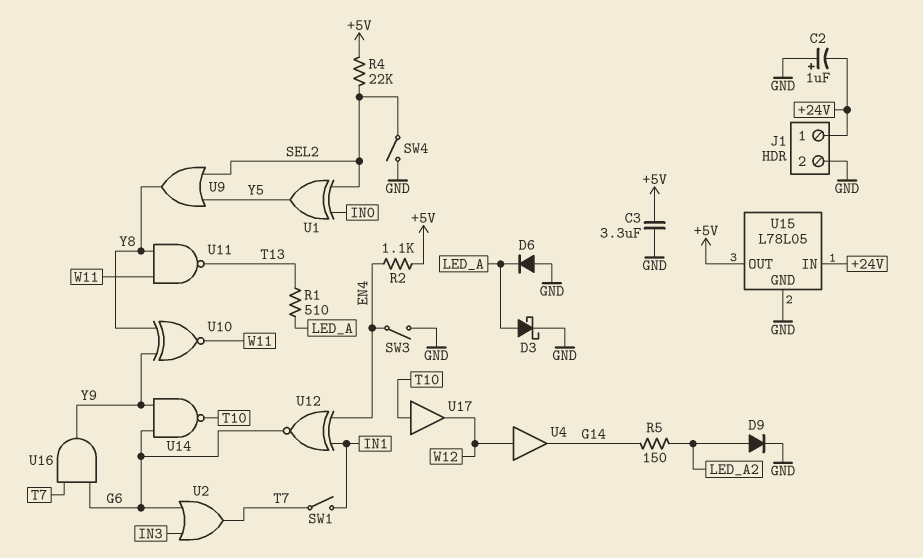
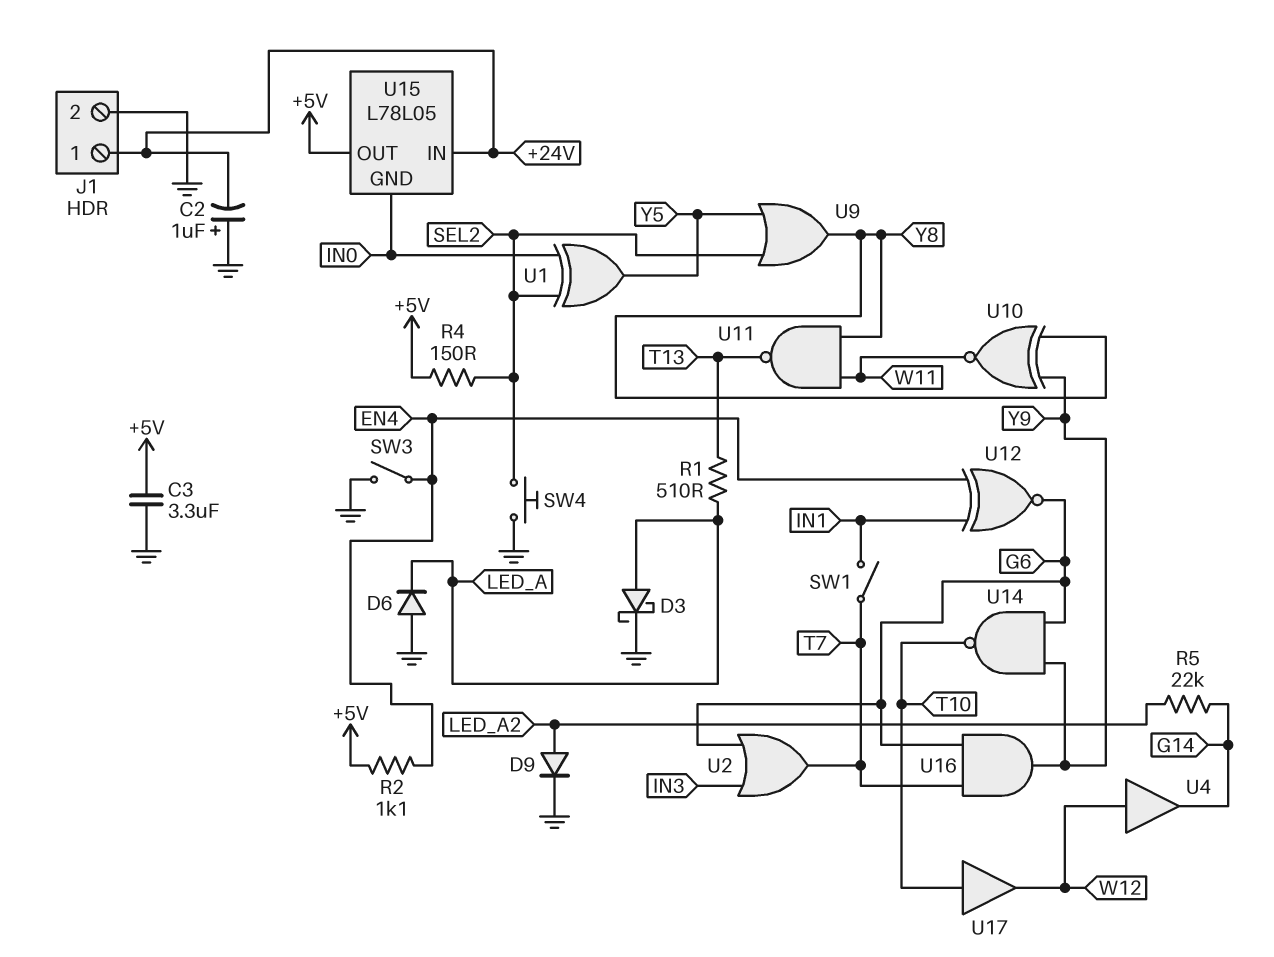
R4: 22k (+5V, SEL2) -> 150 (+5V, SEL2)
R5: 150 (G14, LED_A2) -> 22k (G14, LED_A2)
SW4: switch (GND, SEL2) -> button (GND, SEL2)
U15 pin GND: GND -> IN0

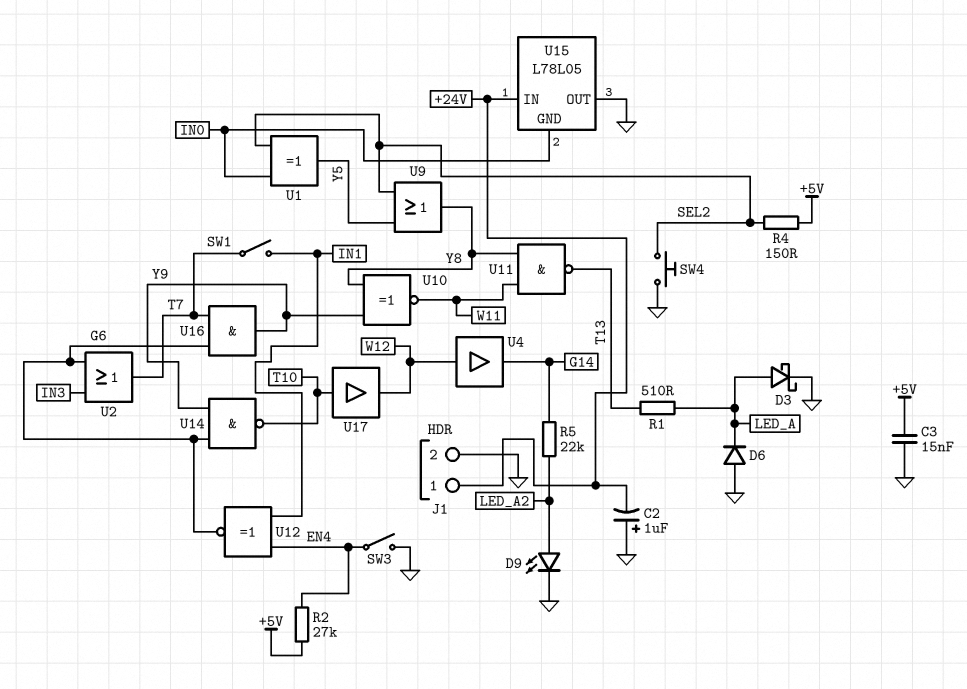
C3: 3.3uF (+5V, GND) -> 15nF (+5V, GND)
D9: diode (A LED_A2, K GND) -> LED (A LED_A2, K GND)
R2: 1.1k (+5V, EN4) -> 27k (+5V, EN4)
U15 pin OUT: +5V -> GND

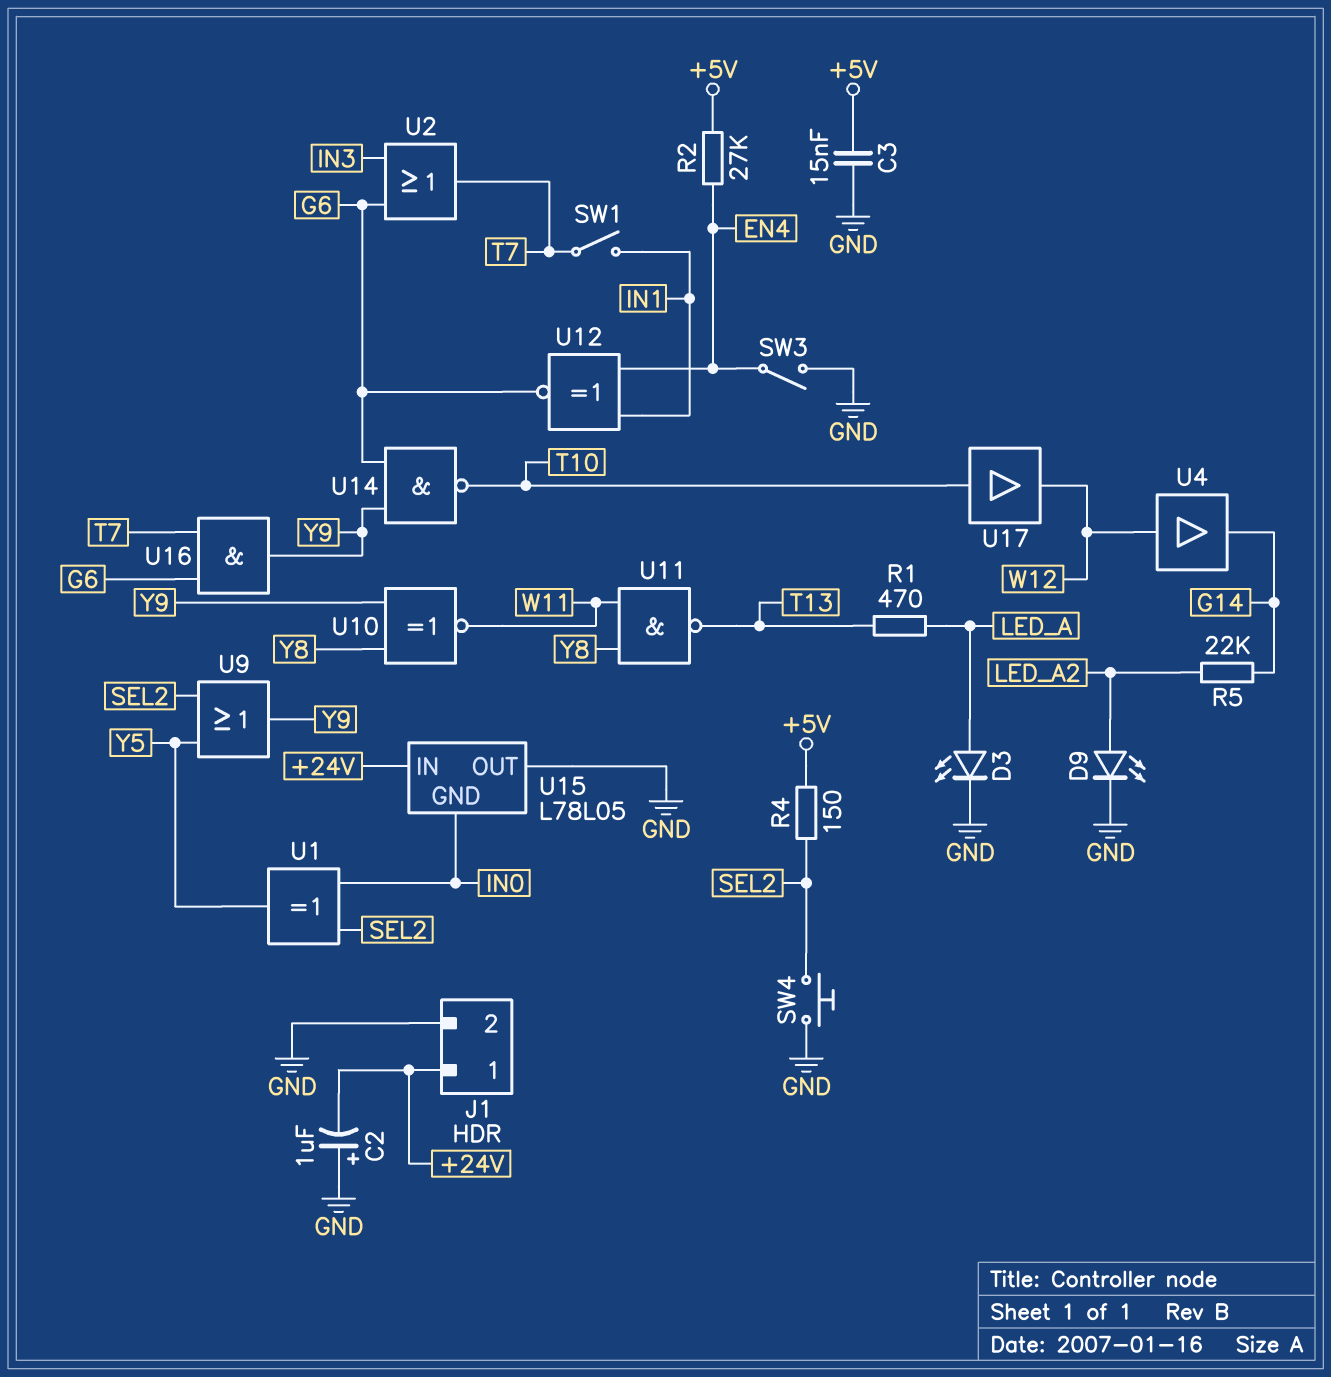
D3: schottky (A LED_A, K GND) -> LED (A LED_A, K GND)
D6: diode (A GND, K LED_A) -> none
R1: 510 (LED_A, T13) -> 470 (LED_A, T13)
U9: OR (in SEL2, in Y5, out Y8) -> OR (in SEL2, in Y5, out Y9)

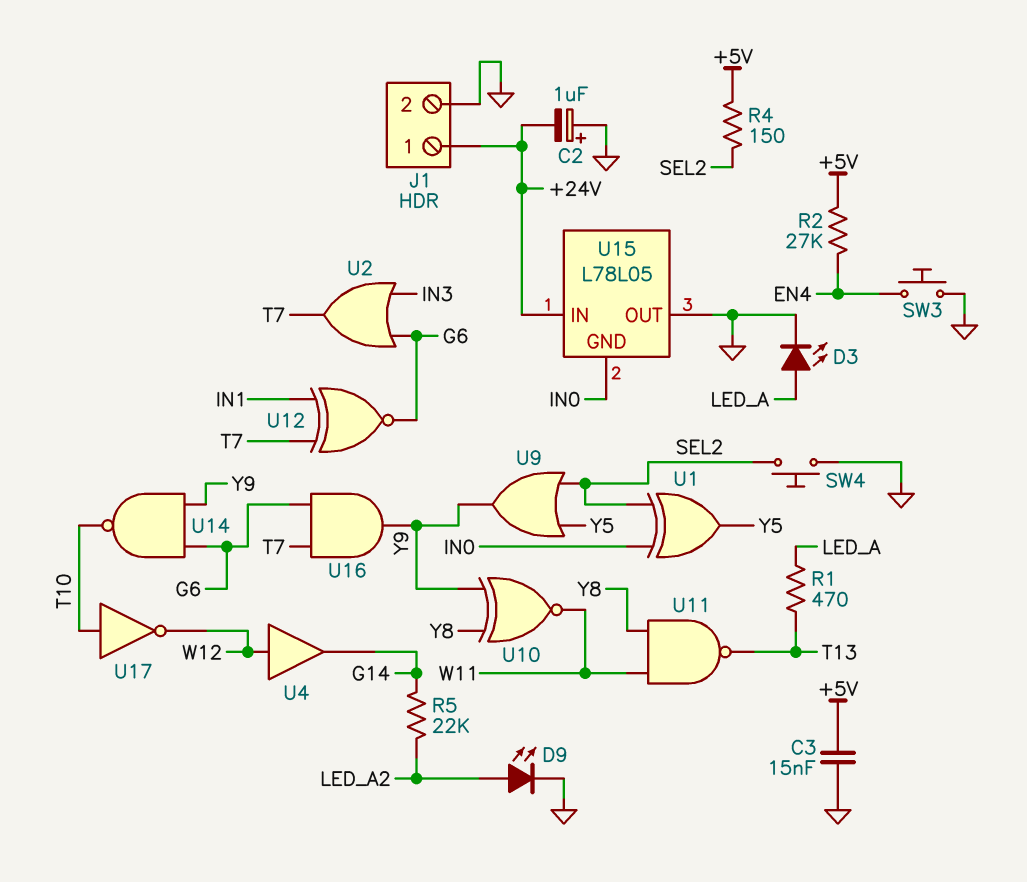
SW1: switch (IN1, T7) -> none
SW3: switch (EN4, GND) -> button (EN4, GND)
U12: XNOR (in EN4, in IN1, out G6) -> XNOR (in IN1, in T7, out G6)
U17: buffer (in T10, out W12) -> NOT (in T10, out W12)

